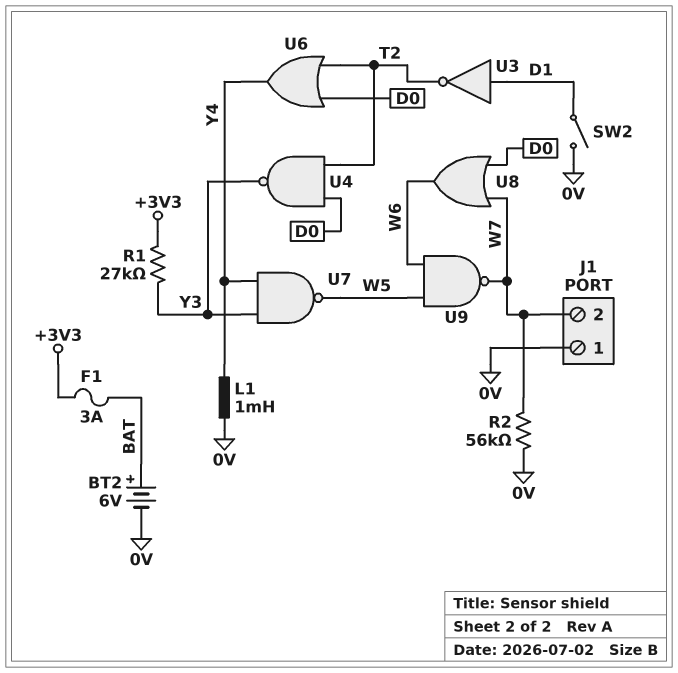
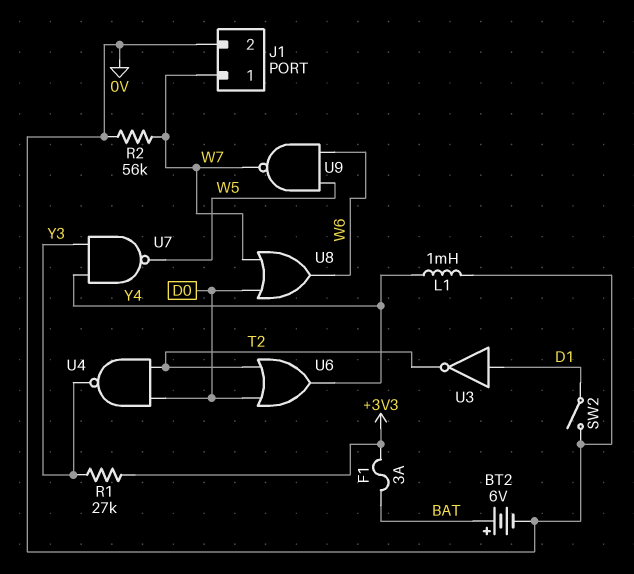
J1 pin 1: 0V -> W7
J1 pin 2: W7 -> 0V

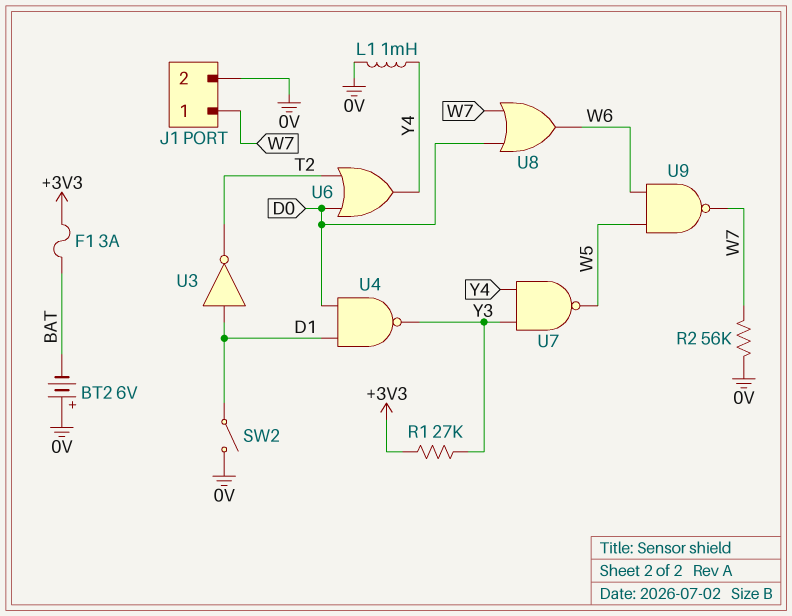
BT2: 6V (plus BAT, minus 0V) -> 6V (plus 0V, minus BAT)
U4: NAND (in D0, in T2, out Y3) -> NAND (in D0, in D1, out Y3)

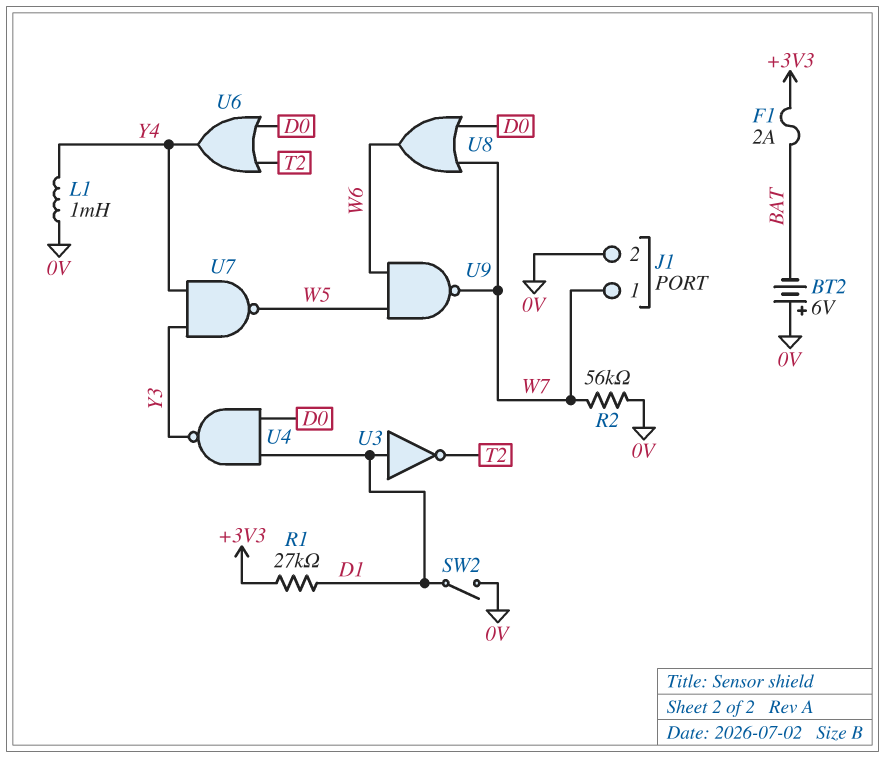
F1: 3A (+3V3, BAT) -> 2A (+3V3, BAT)
R1: 27k (+3V3, Y3) -> 27k (+3V3, D1)

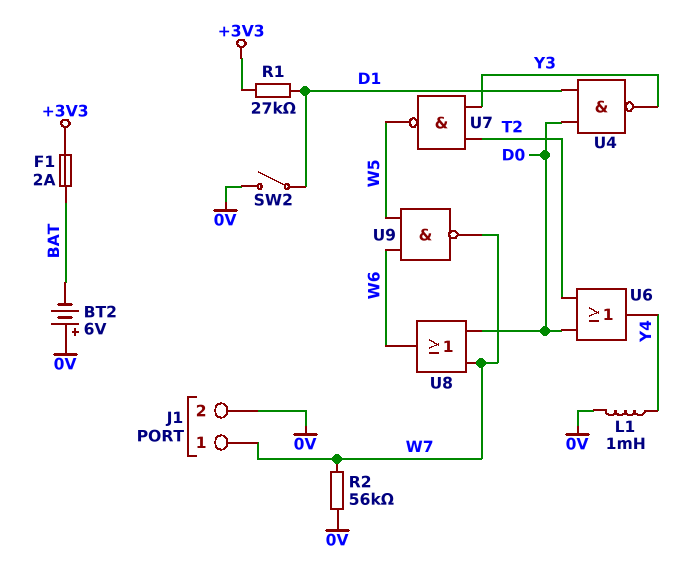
U3: NOT (in D1, out T2) -> none
U7: NAND (in Y3, in Y4, out W5) -> NAND (in T2, in Y3, out W5)

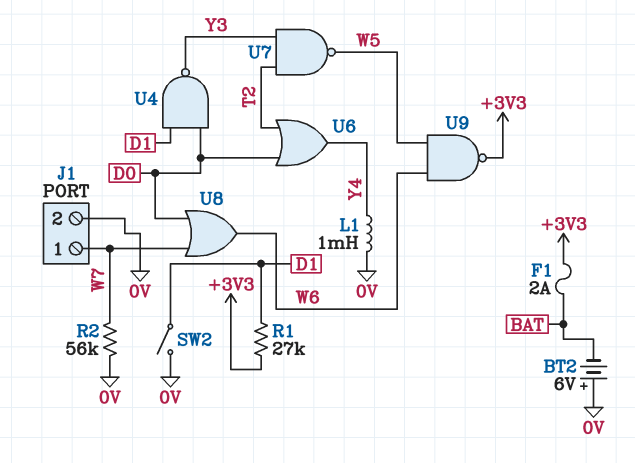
U9: NAND (in W5, in W6, out W7) -> NAND (in W5, in W6, out +3V3)

